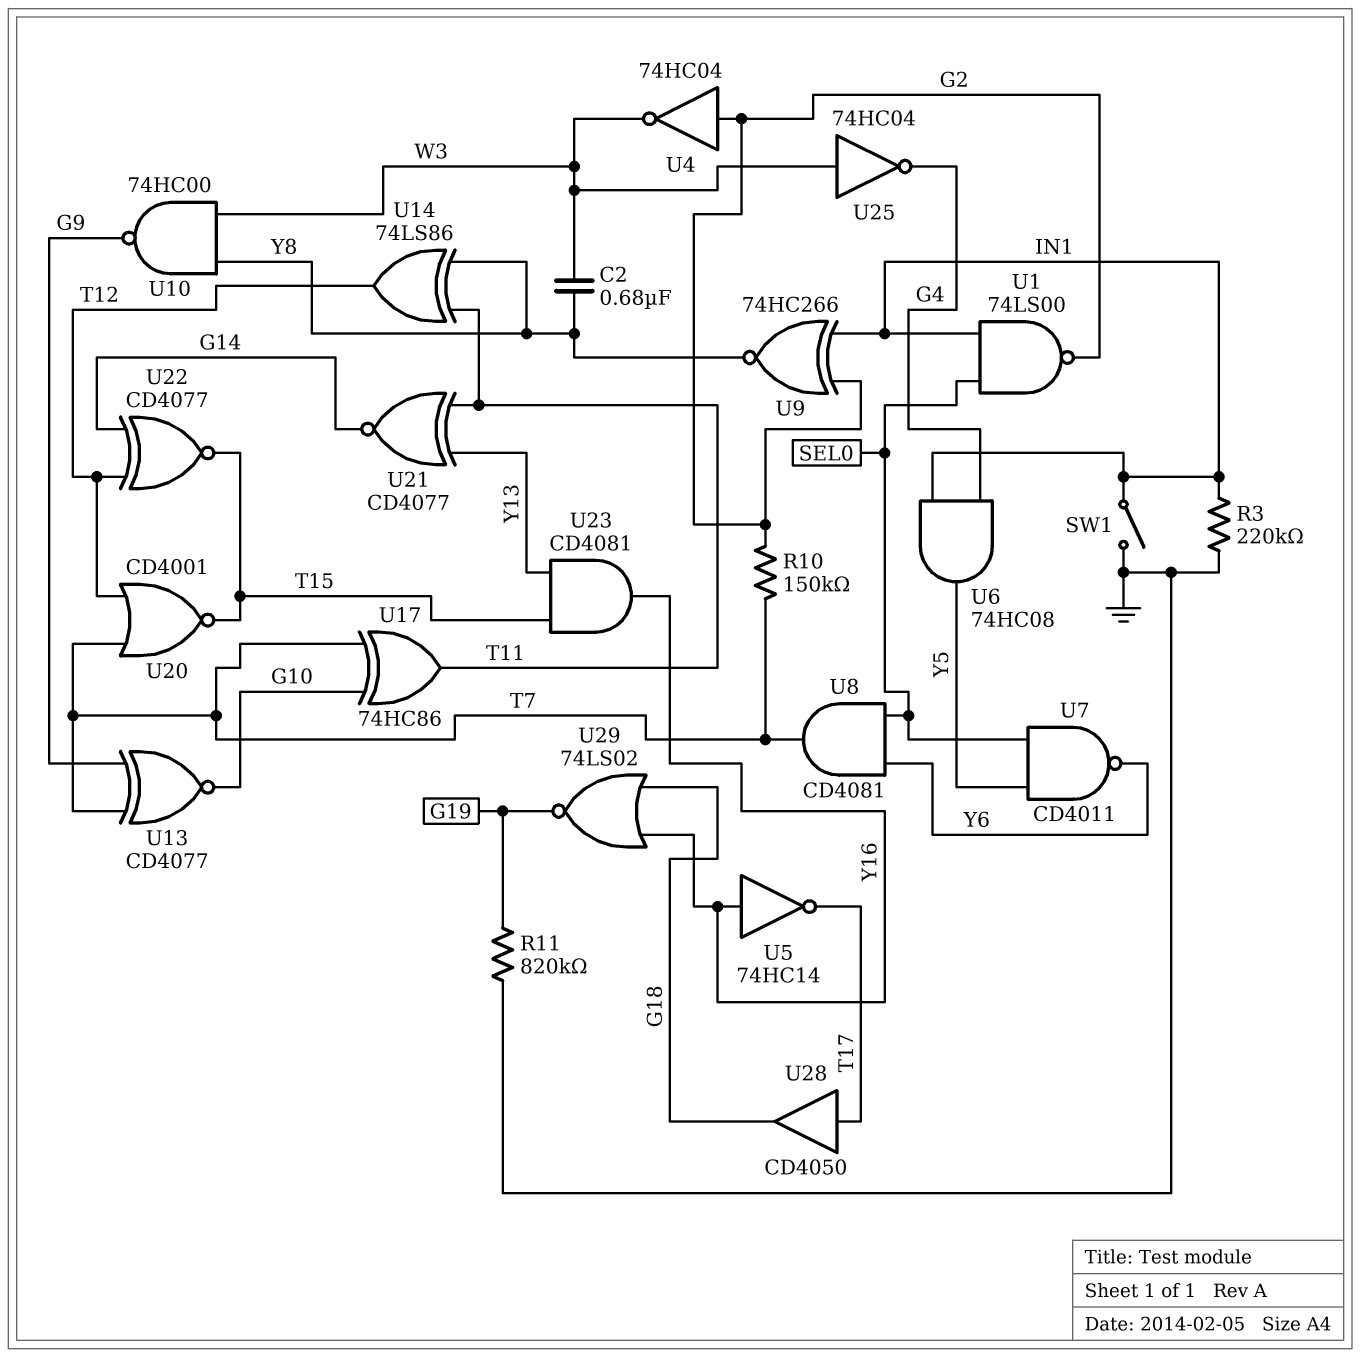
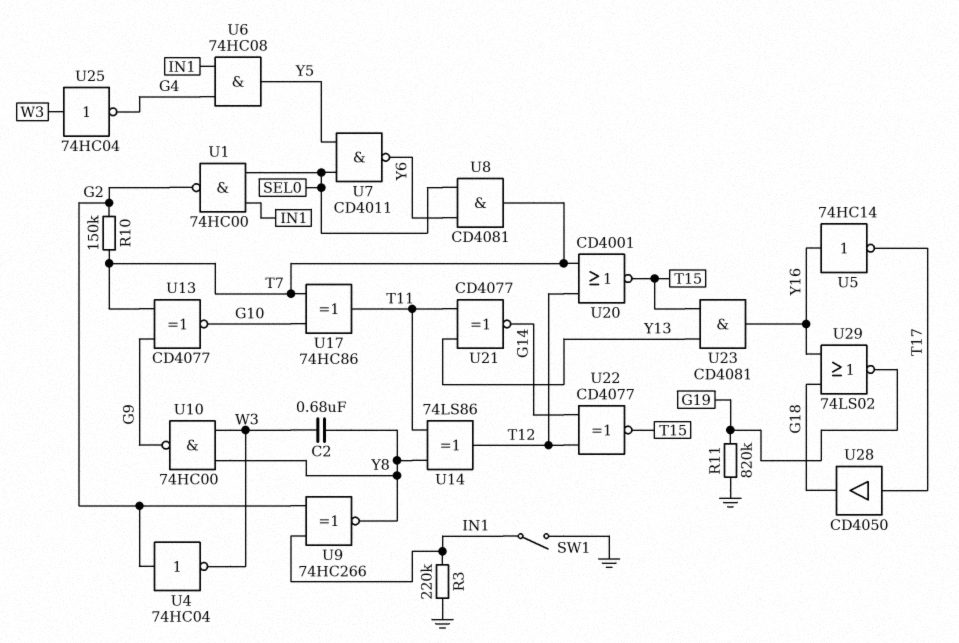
U1: NAND 74LS00 (in IN1, in SEL0, out G2) -> NAND 74HC00 (in IN1, in SEL0, out G2)

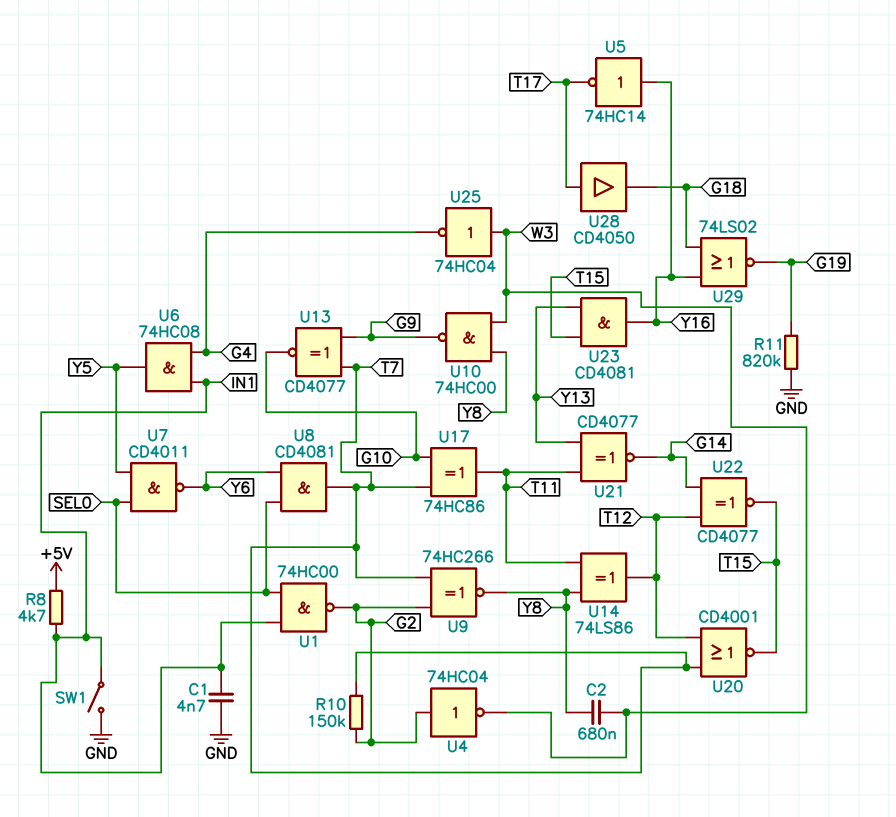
C1: none -> 4.7nF (GND, IN1)
R3: 220k (GND, IN1) -> none
R8: none -> 4.7k (+5V, IN1)
U9: XNOR 74HC266 (in G2, in IN1, out Y8) -> XNOR 74HC266 (in G2, in T7, out Y8)

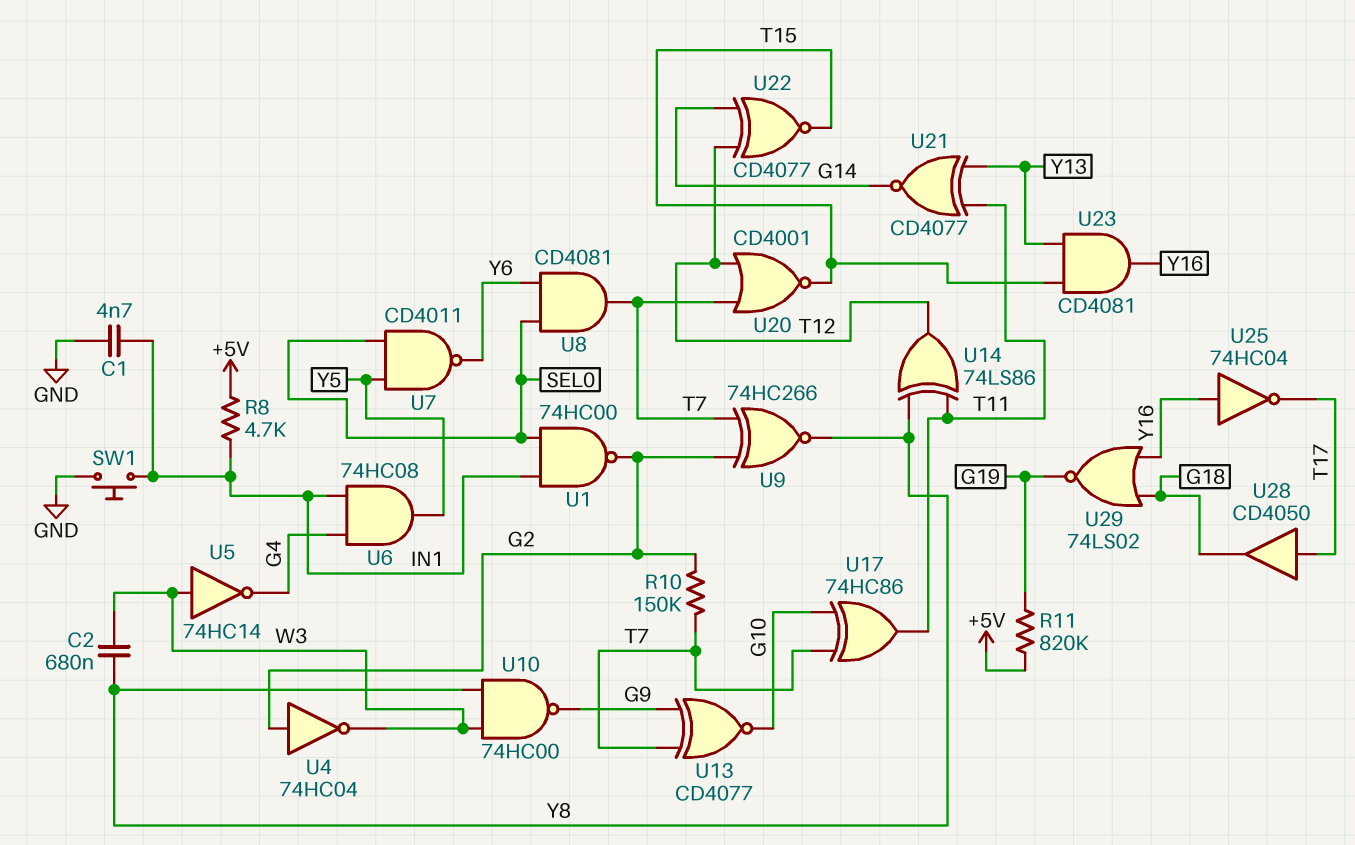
R11: 820k (G19, GND) -> 820k (+5V, G19)
SW1: switch (GND, IN1) -> button (GND, IN1)
U5: NOT 74HC14 (in Y16, out T17) -> NOT 74HC14 (in W3, out G4)
U25: NOT 74HC04 (in W3, out G4) -> NOT 74HC04 (in Y16, out T17)

